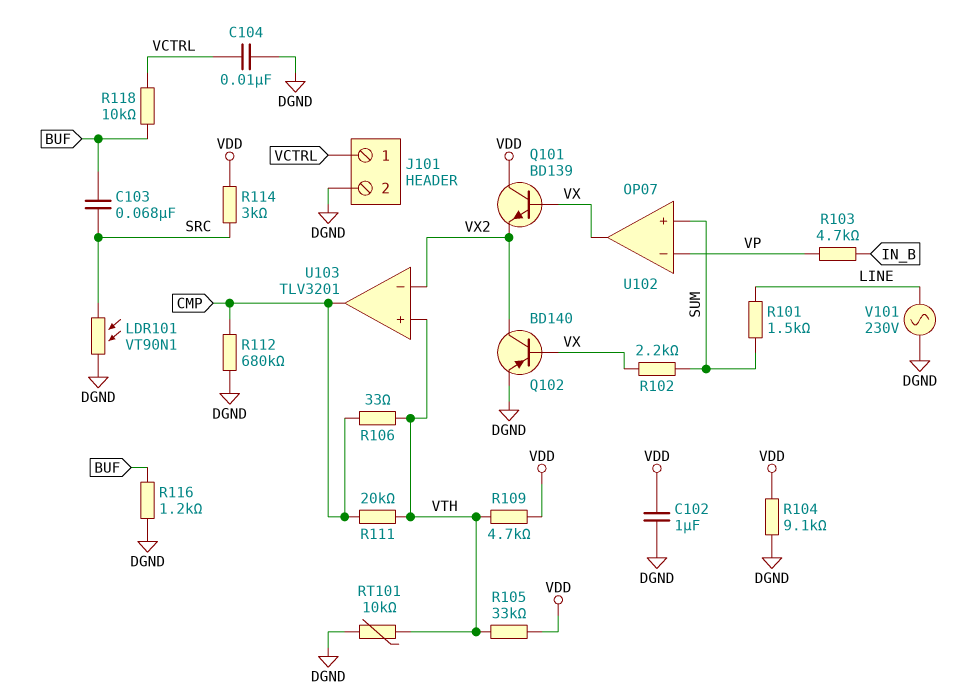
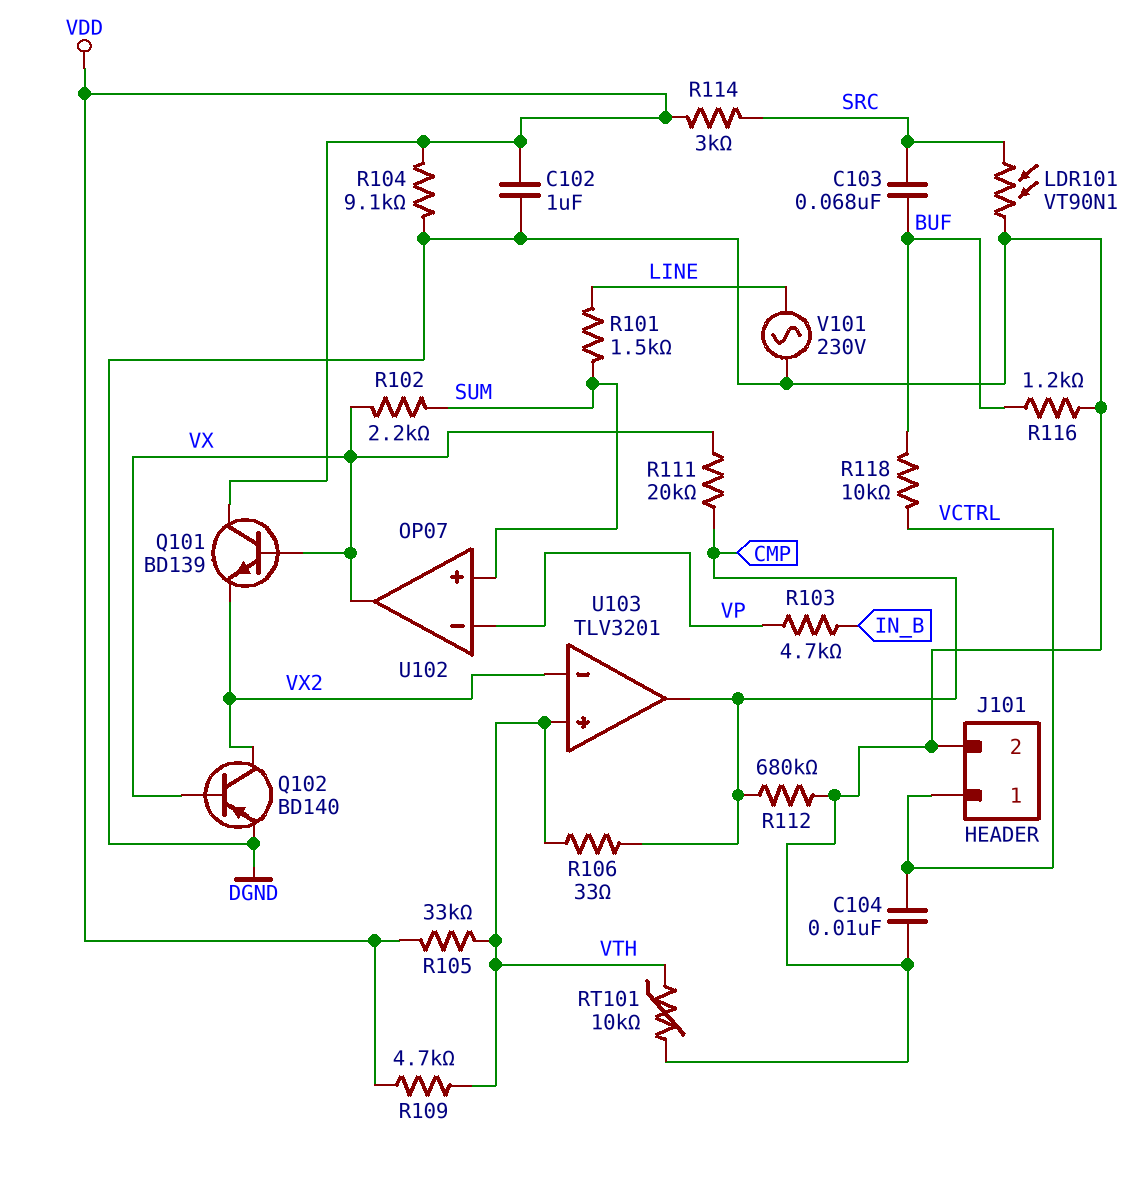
R111: 20k (CMP, VTH) -> 20k (CMP, VX)

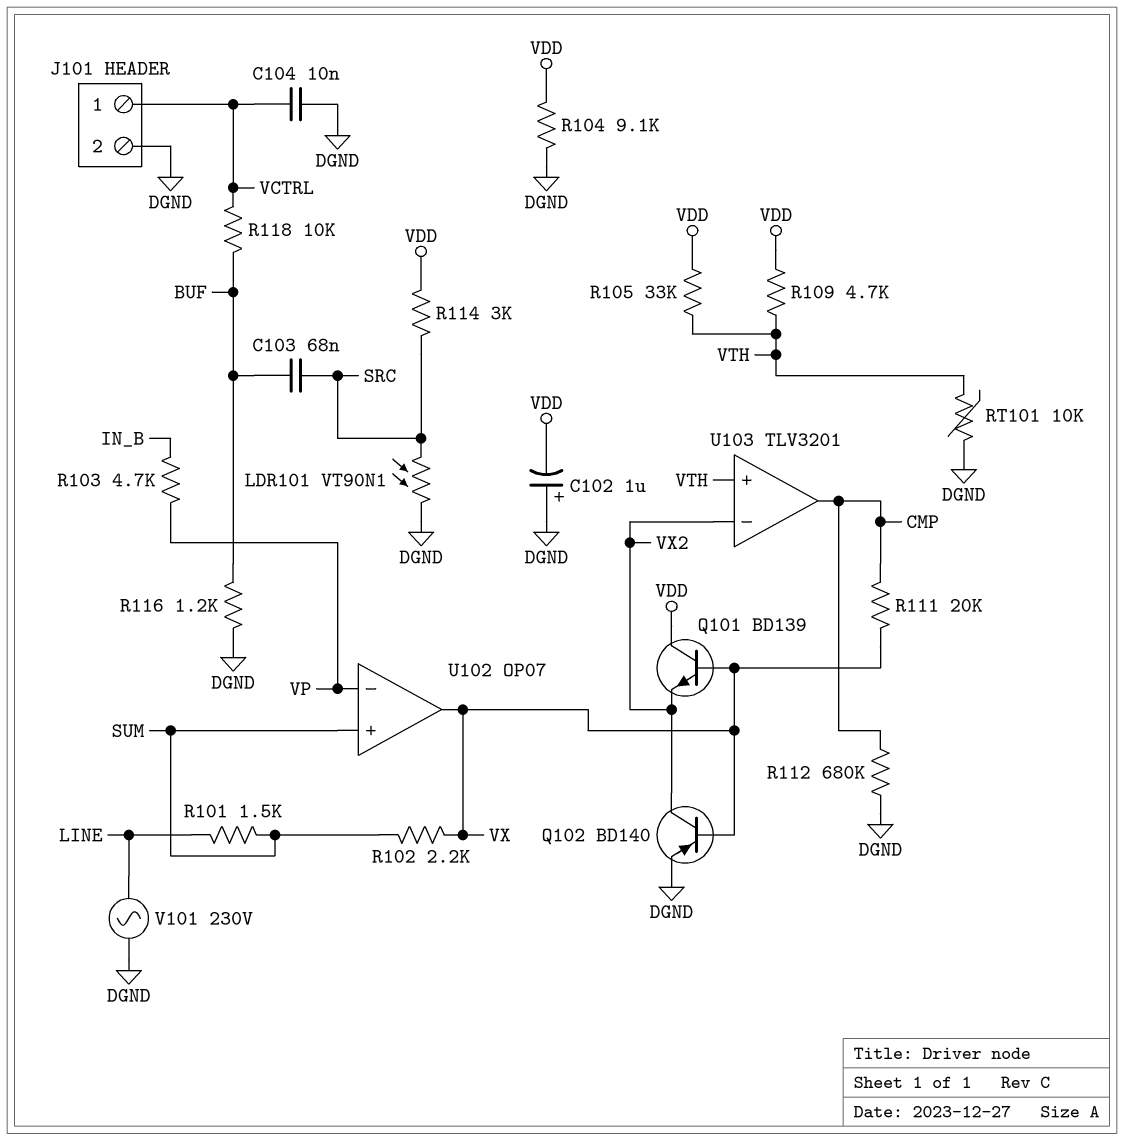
C102: 1uF (DGND, VDD) -> 1uF (plus DGND, minus VDD)
R106: 33 (CMP, VTH) -> none

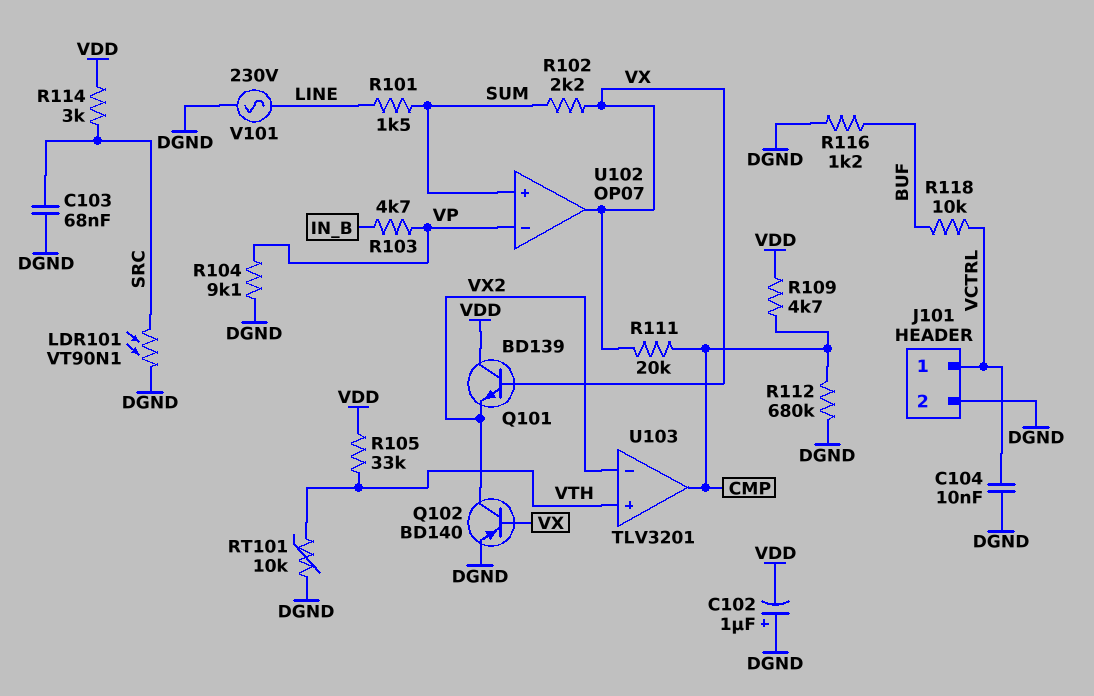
C103: 68nF (BUF, SRC) -> 68nF (DGND, SRC)
R104: 9.1k (DGND, VDD) -> 9.1k (DGND, VP)
R109: 4.7k (VDD, VTH) -> 4.7k (CMP, VDD)

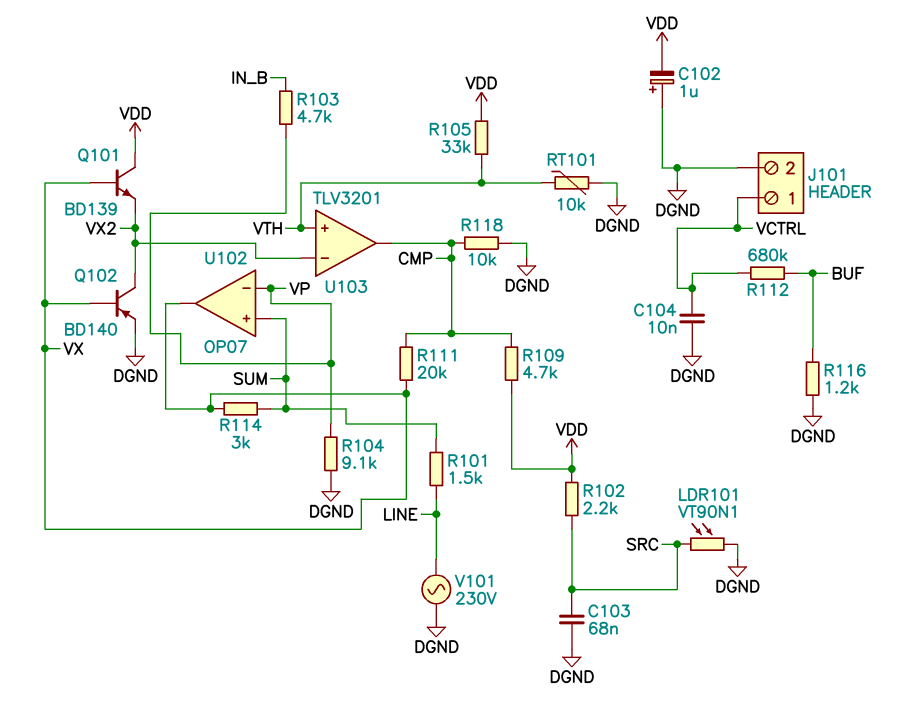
R102: 2.2k (SUM, VX) -> 2.2k (SRC, VDD)
R112: 680k (CMP, DGND) -> 680k (BUF, VCTRL)
R114: 3k (SRC, VDD) -> 3k (SUM, VX)
R118: 10k (BUF, VCTRL) -> 10k (CMP, DGND)

